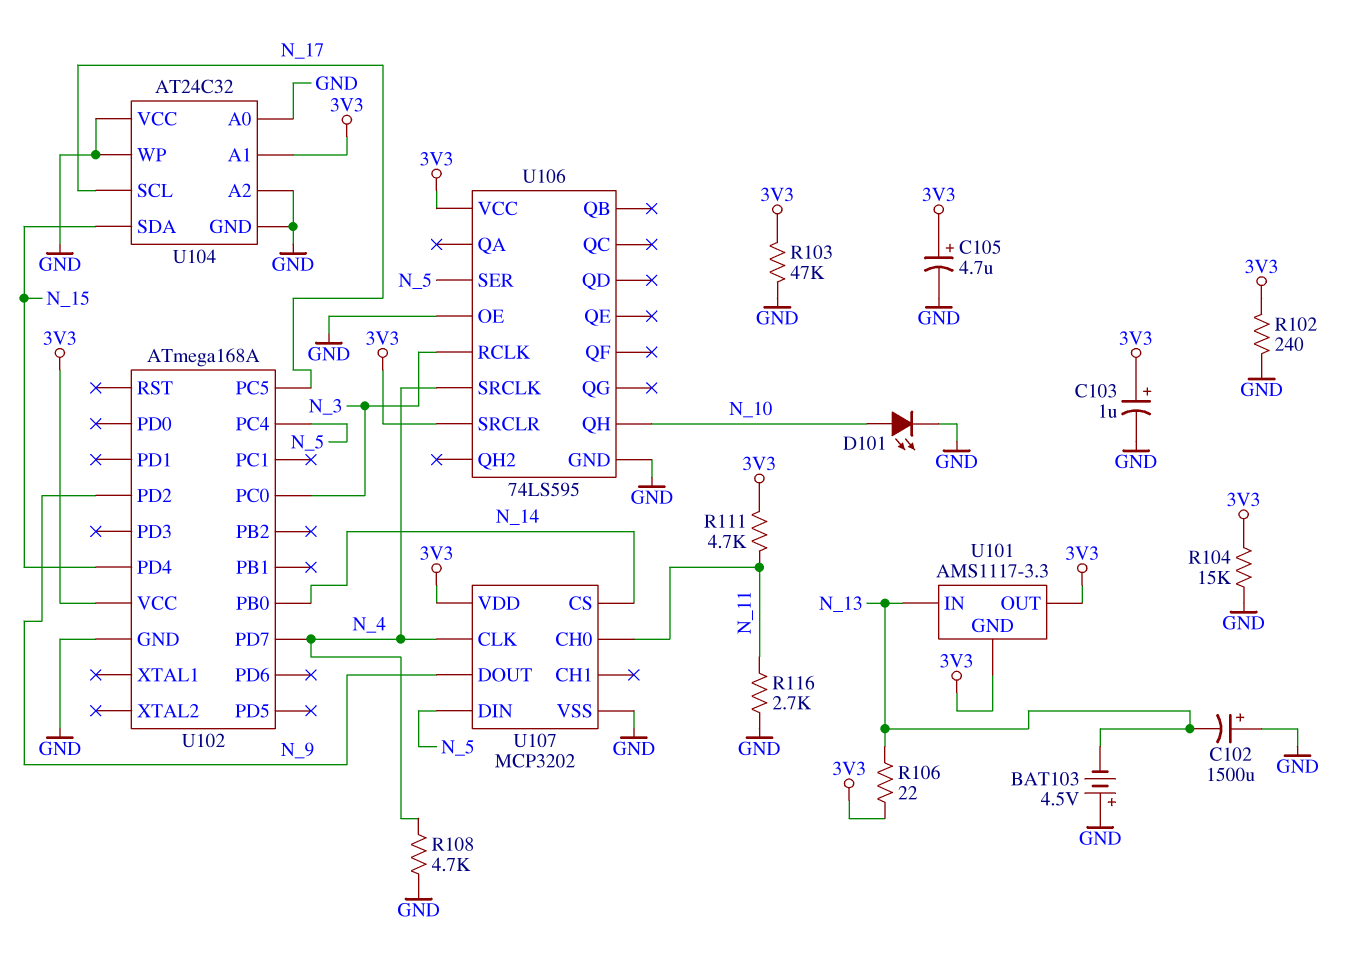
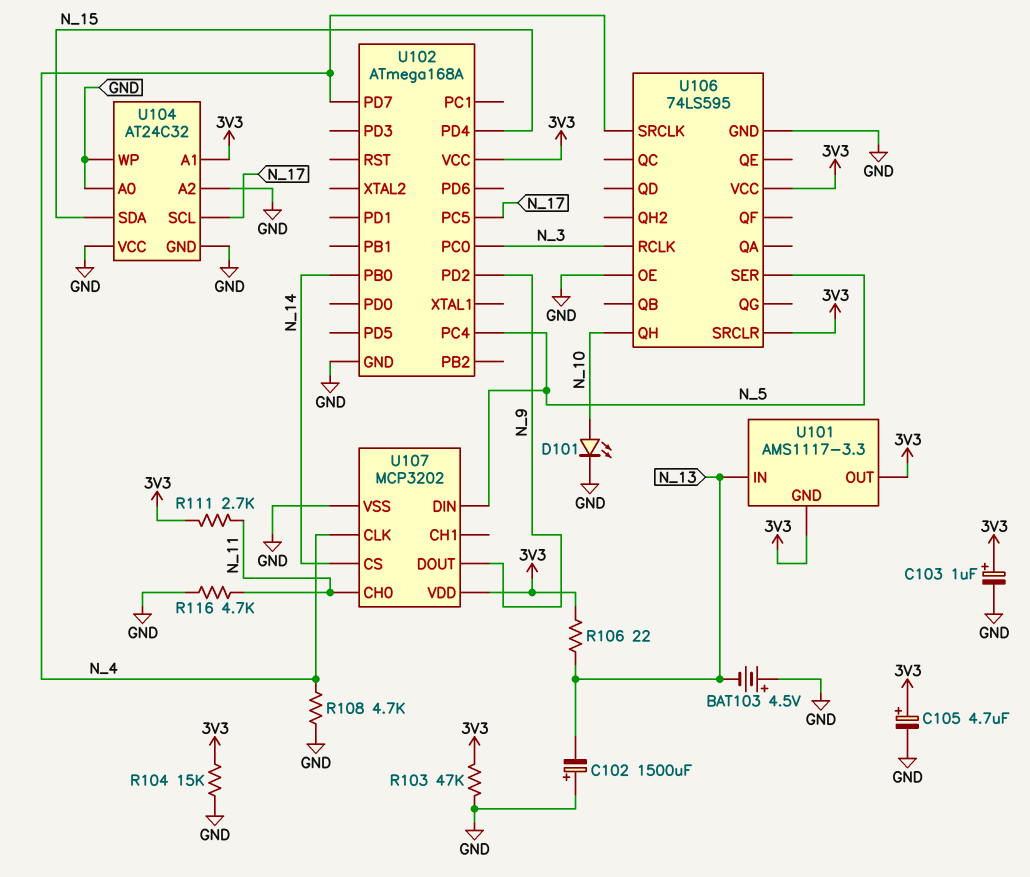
R102: 240 (3V3, GND) -> none
R111: 4.7k (3V3, N_11) -> 2.7k (3V3, N_11)
R116: 2.7k (GND, N_11) -> 4.7k (GND, N_11)

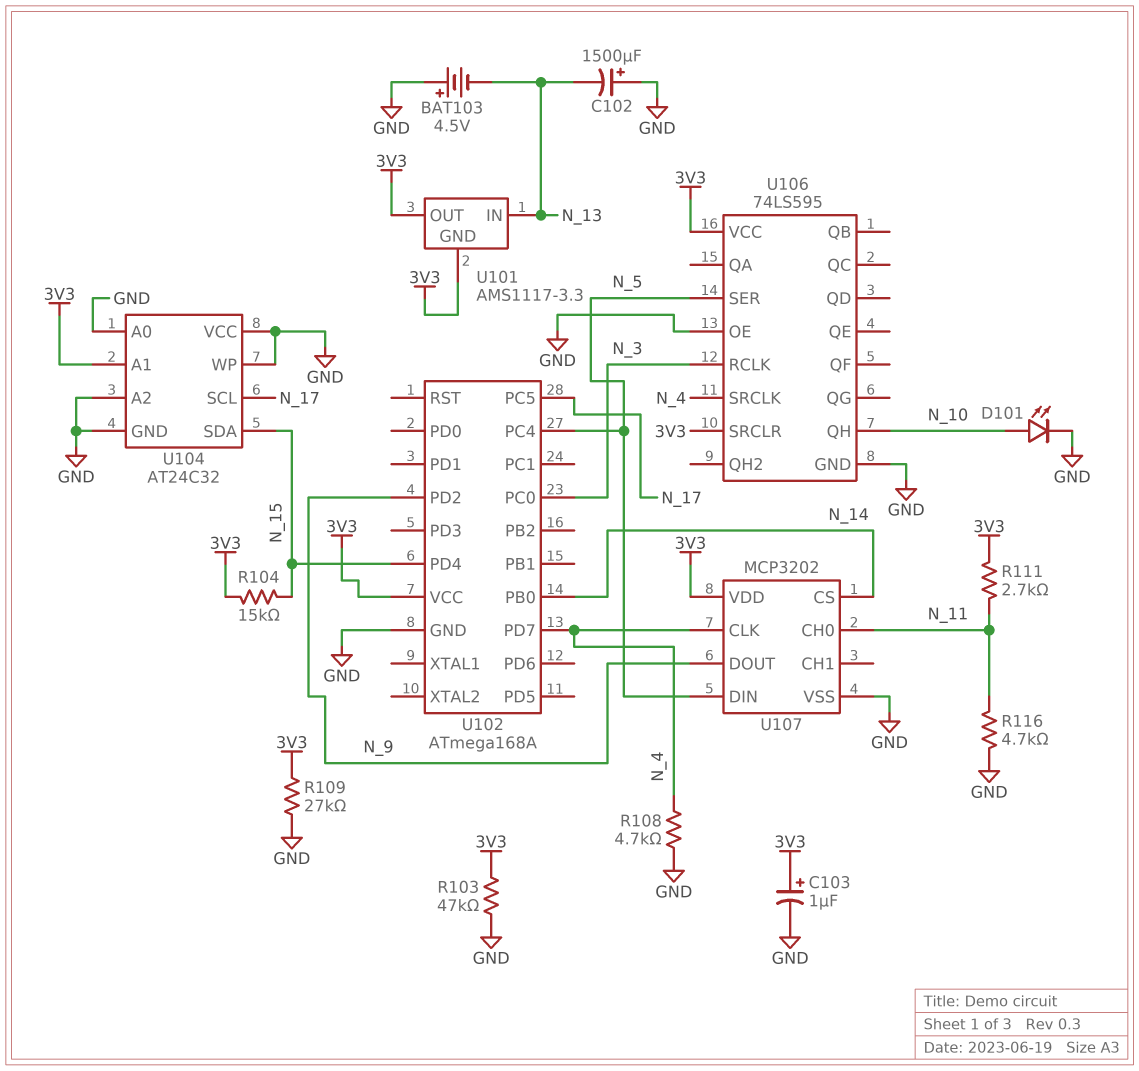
C105: 4.7uF (plus 3V3, minus GND) -> none
R104: 15k (3V3, GND) -> 15k (3V3, N_15)
R106: 22 (3V3, N_13) -> none
R109: none -> 27k (3V3, GND)

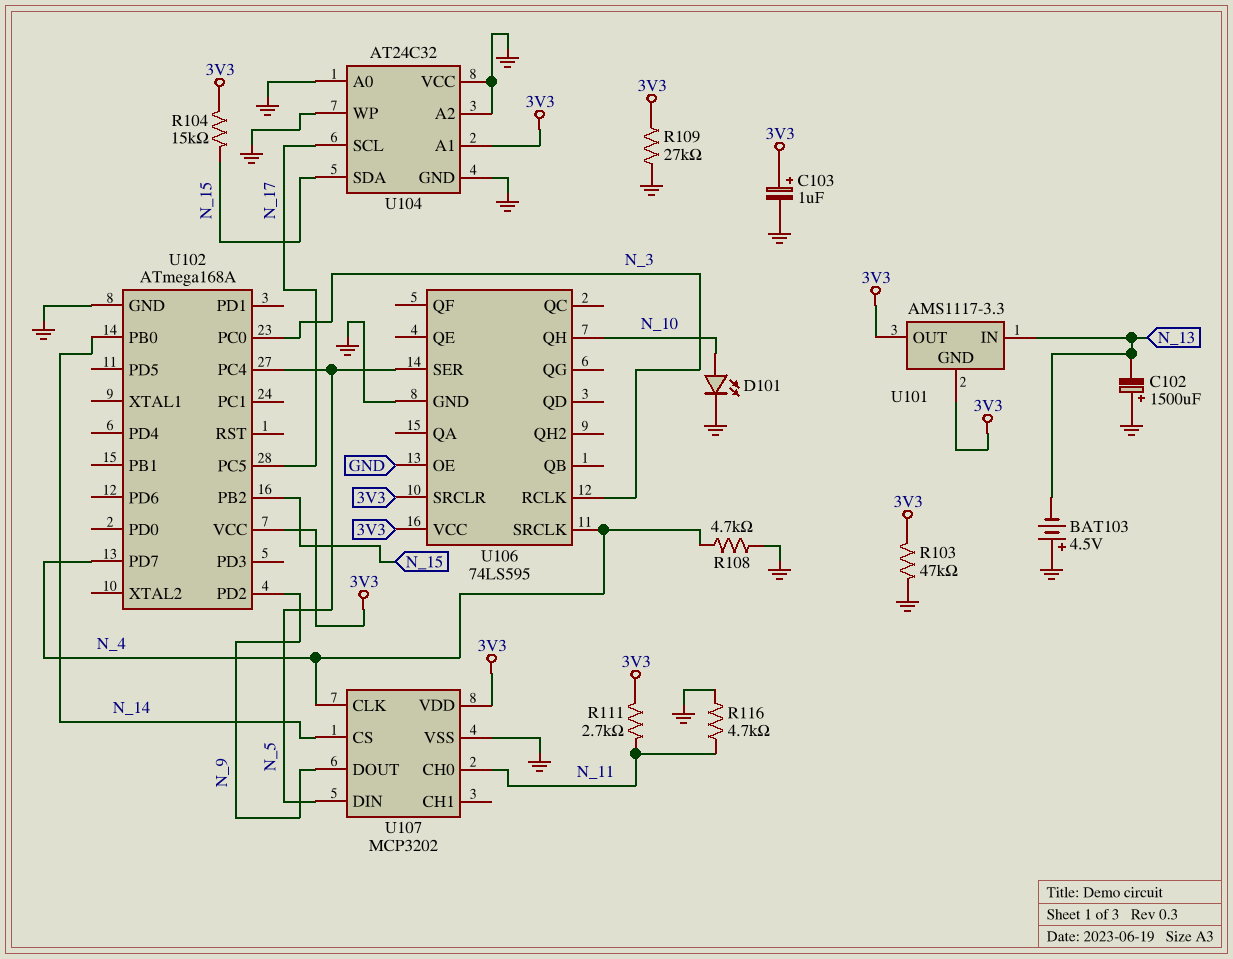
U102 pin PB2: none -> N_15
U102 pin PD4: N_15 -> none

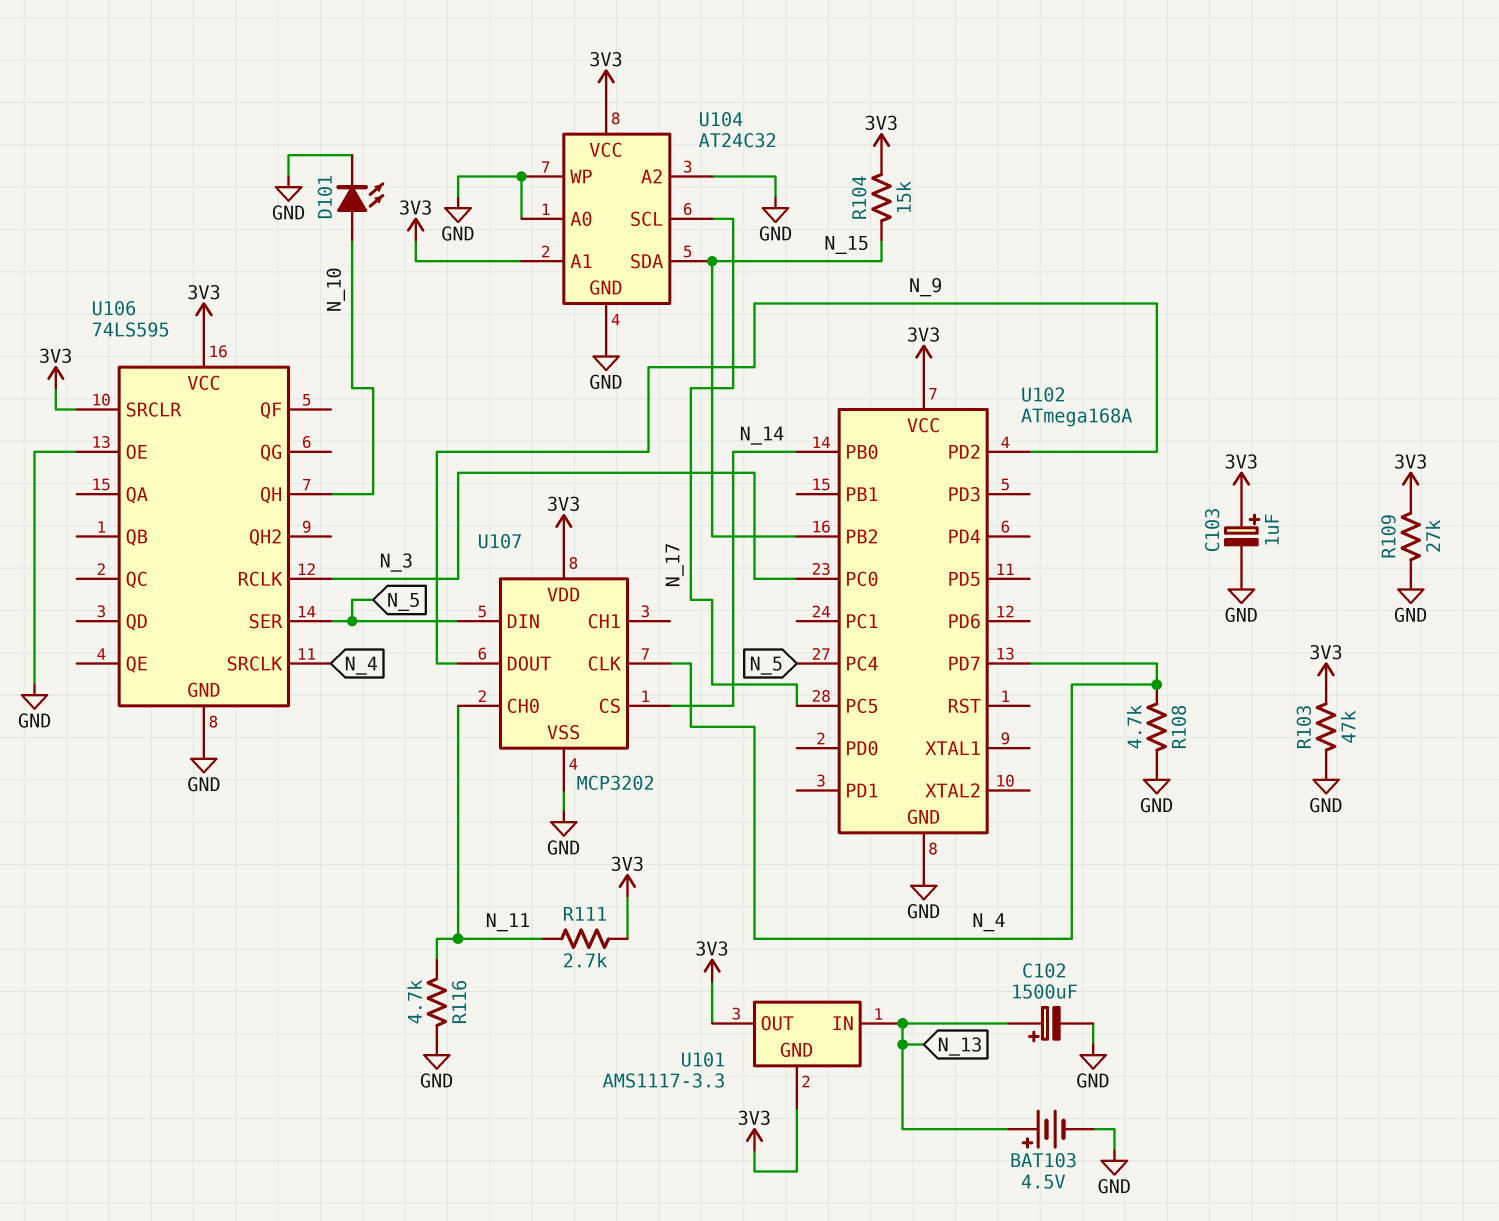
BAT103: 4.5V (plus GND, minus N_13) -> 4.5V (plus N_13, minus GND)
C102: 1500uF (plus GND, minus N_13) -> 1500uF (plus N_13, minus GND)
U104 pin VCC: GND -> 3V3

